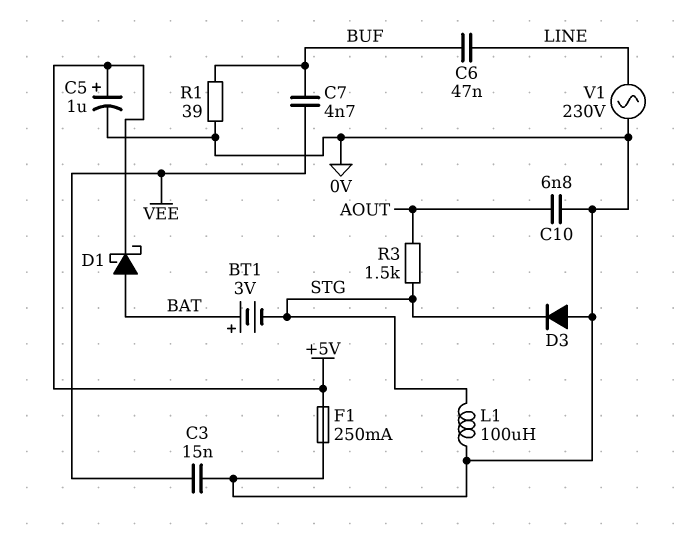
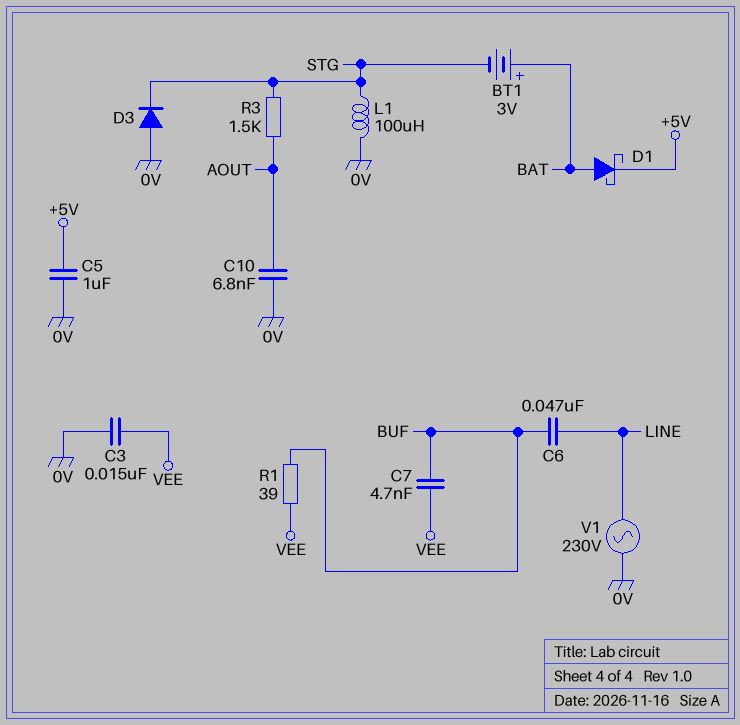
C5: 1uF (plus +5V, minus 0V) -> 1uF (+5V, 0V)
F1: 250mA (+5V, 0V) -> none
R1: 39 (0V, BUF) -> 39 (BUF, VEE)

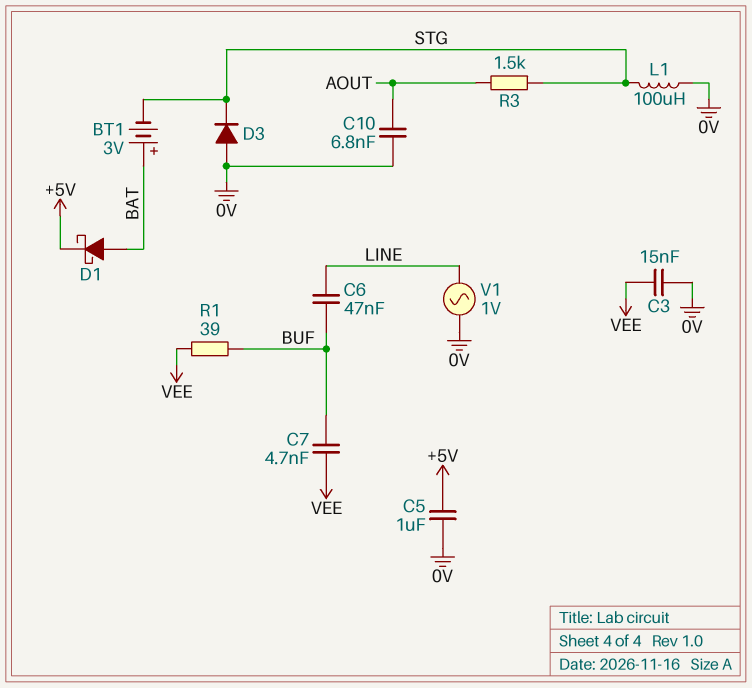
V1: AC 230V (0V, LINE) -> AC 1V (0V, LINE)

